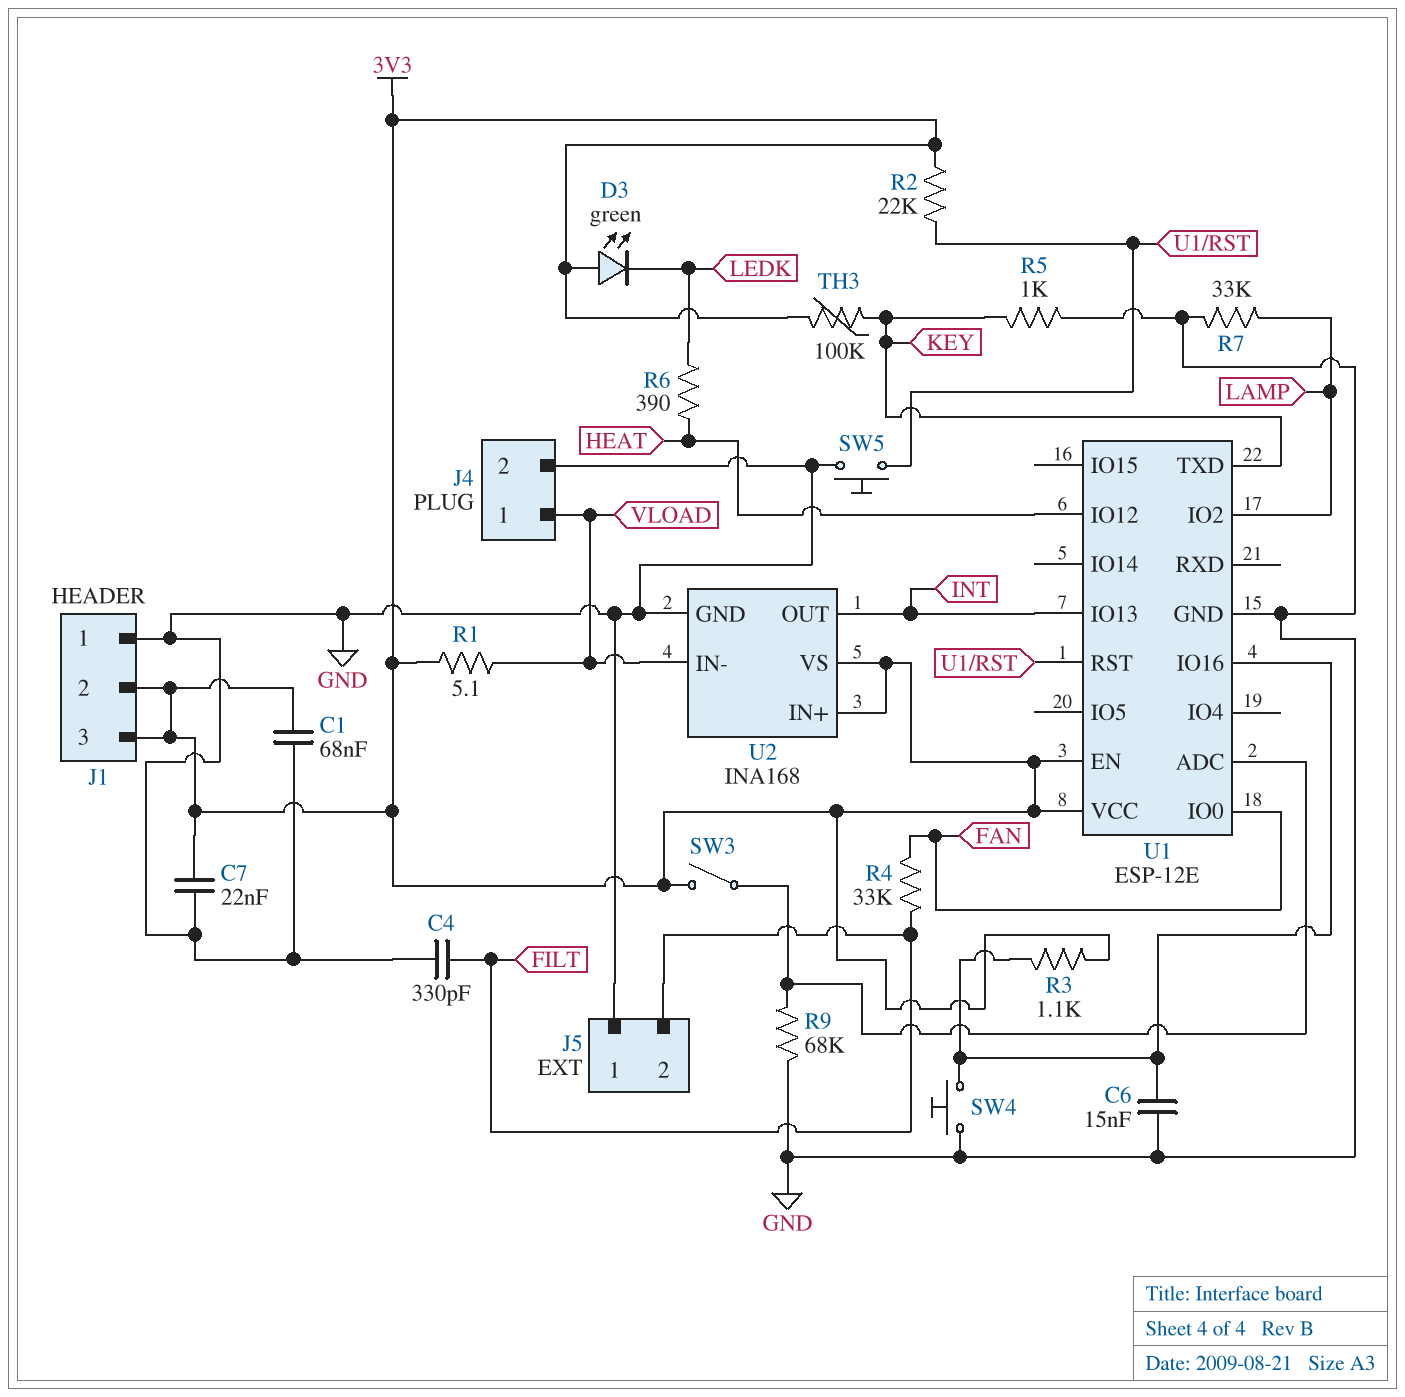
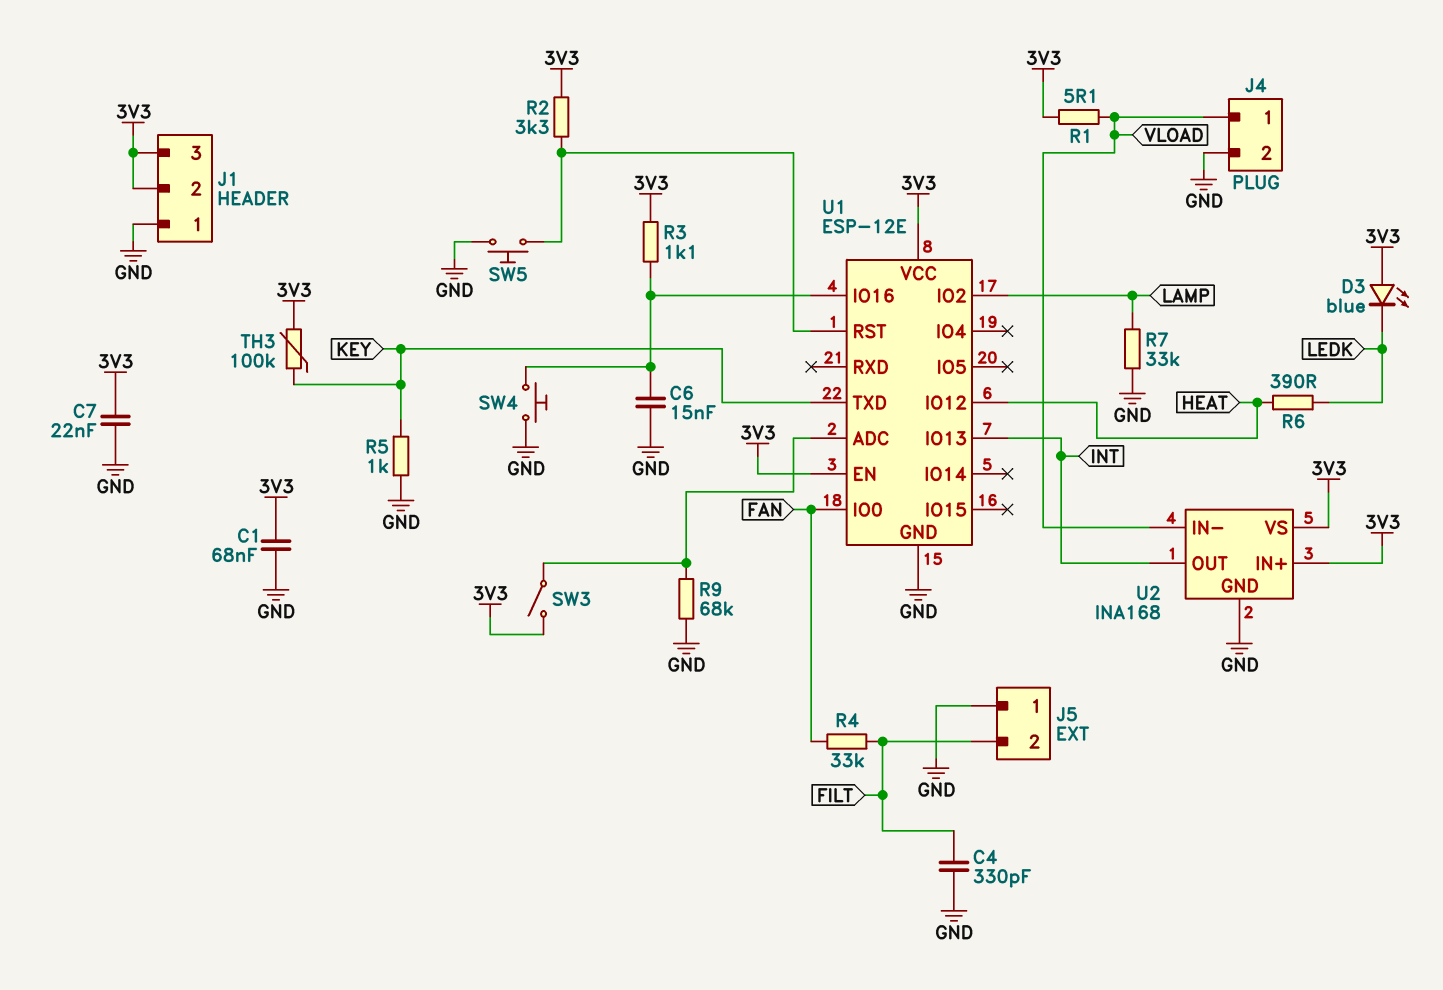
D3: LED green (A 3V3, K LEDK) -> LED blue (A 3V3, K LEDK)
R2: 22k (3V3, U1/RST) -> 3.3k (3V3, U1/RST)

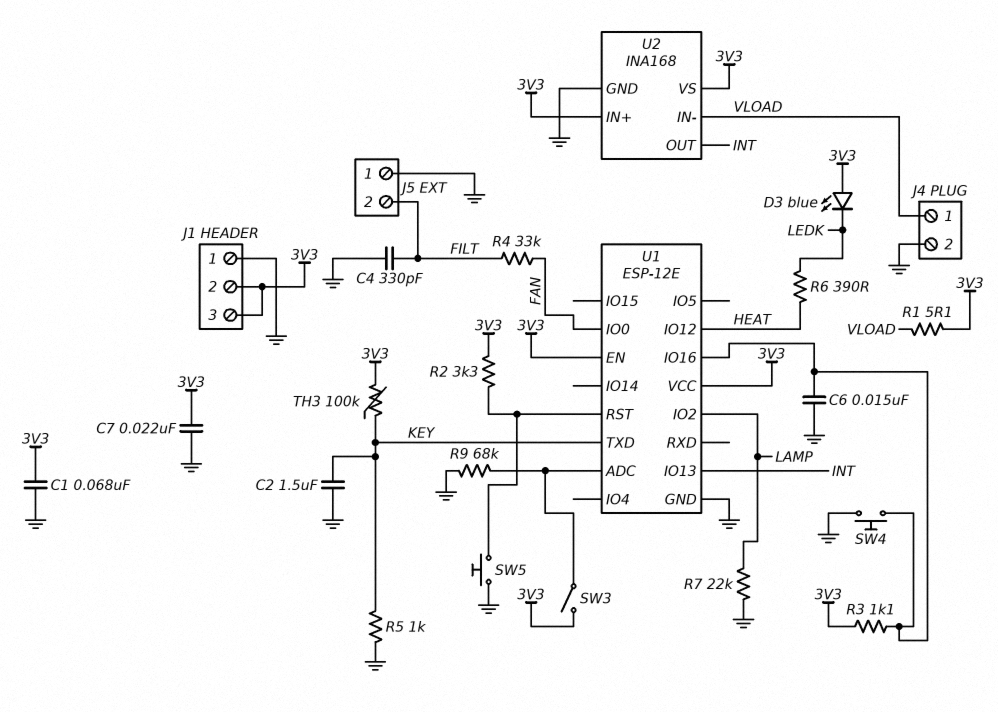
C2: none -> 1.5uF (GND, KEY)
R7: 33k (GND, LAMP) -> 22k (GND, LAMP)

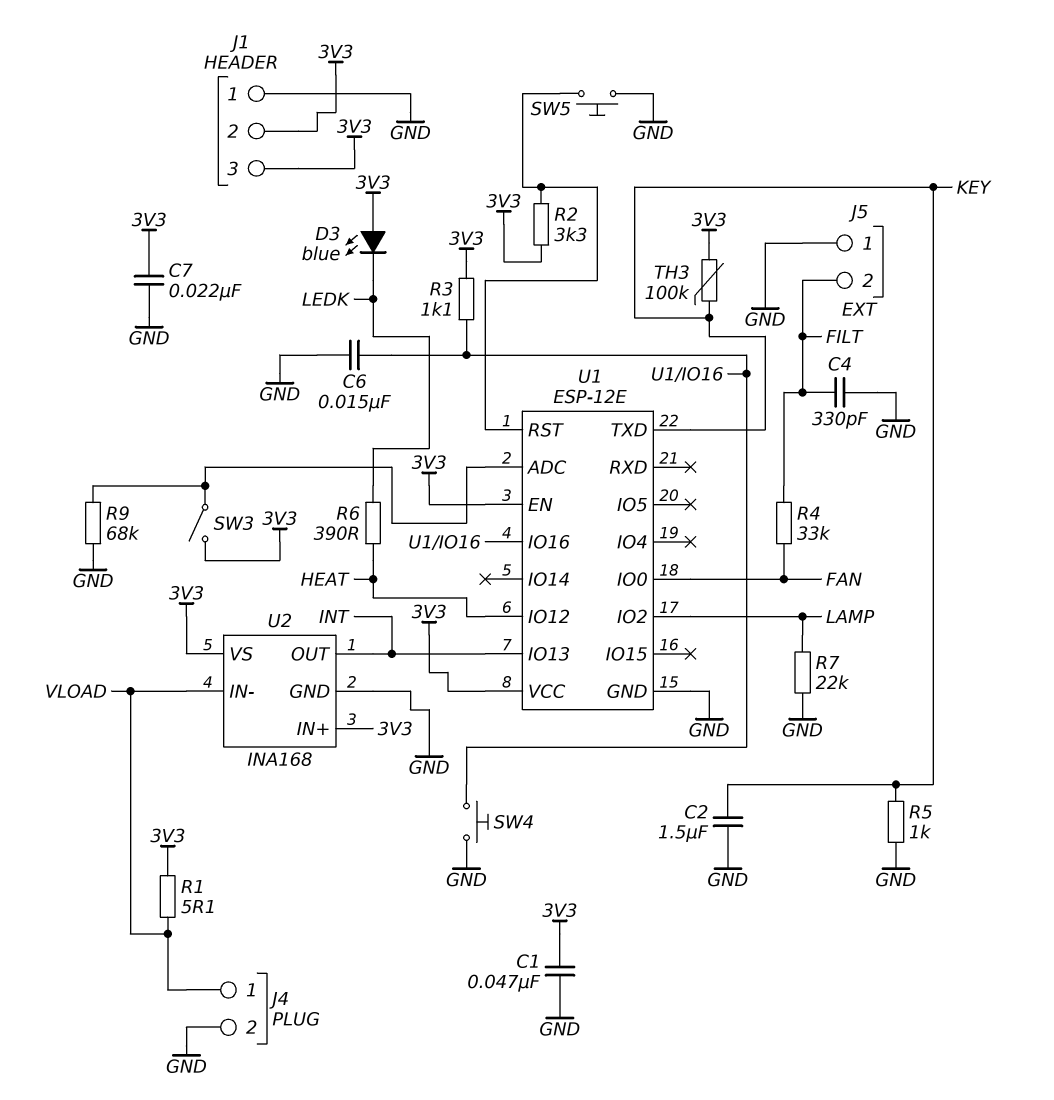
C1: 68nF (3V3, GND) -> 47nF (3V3, GND)

